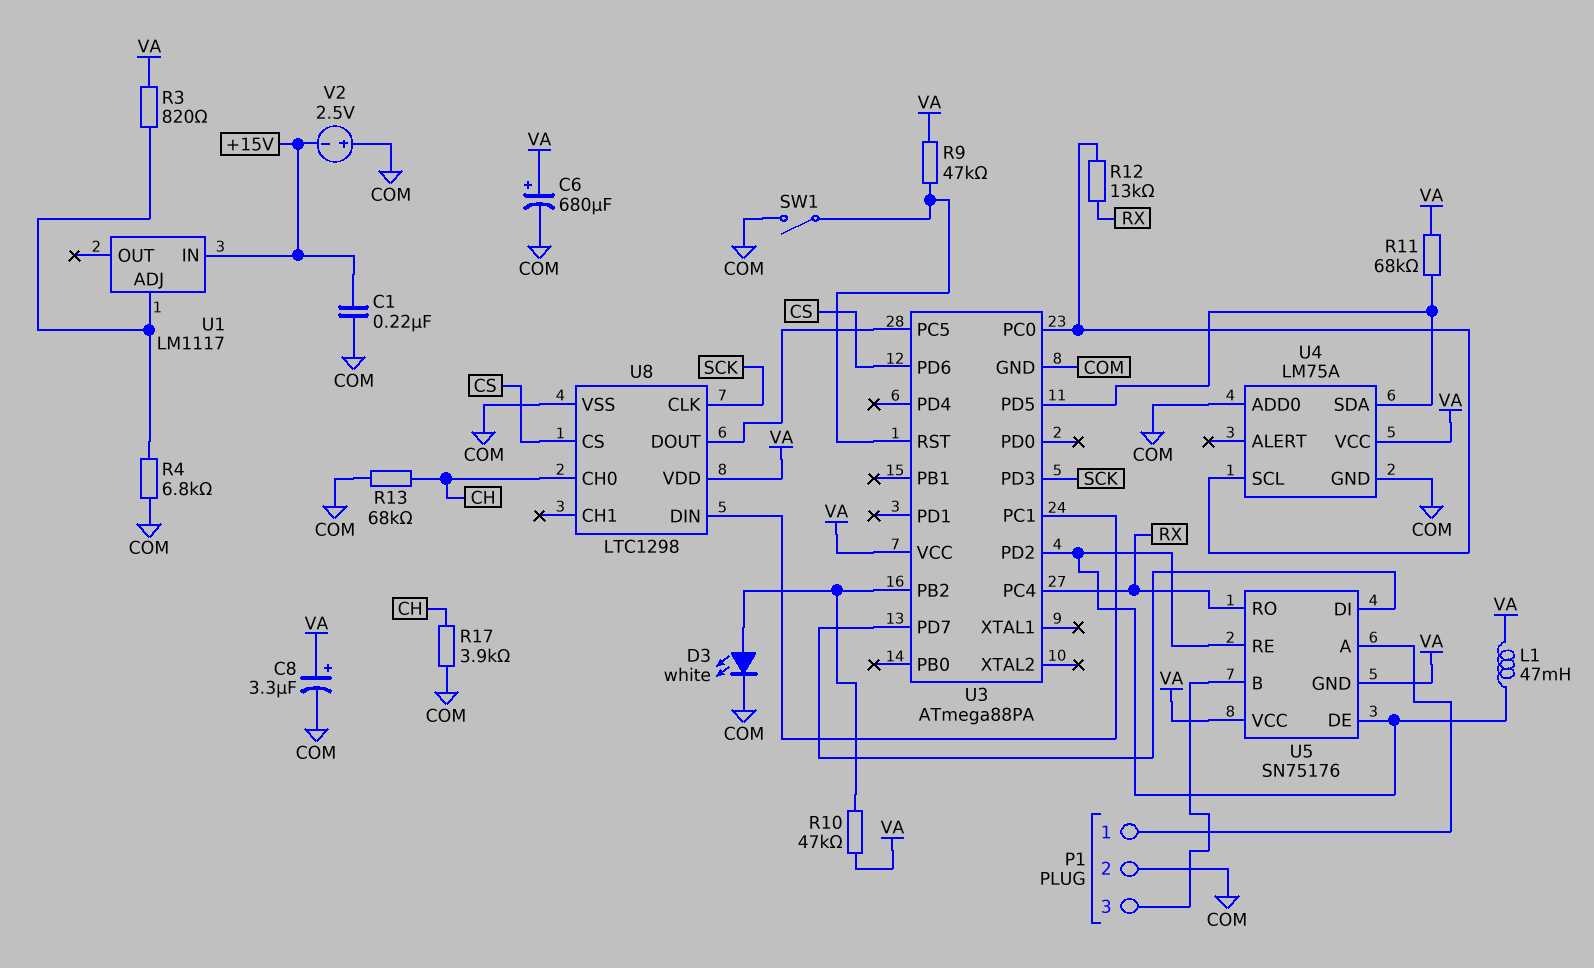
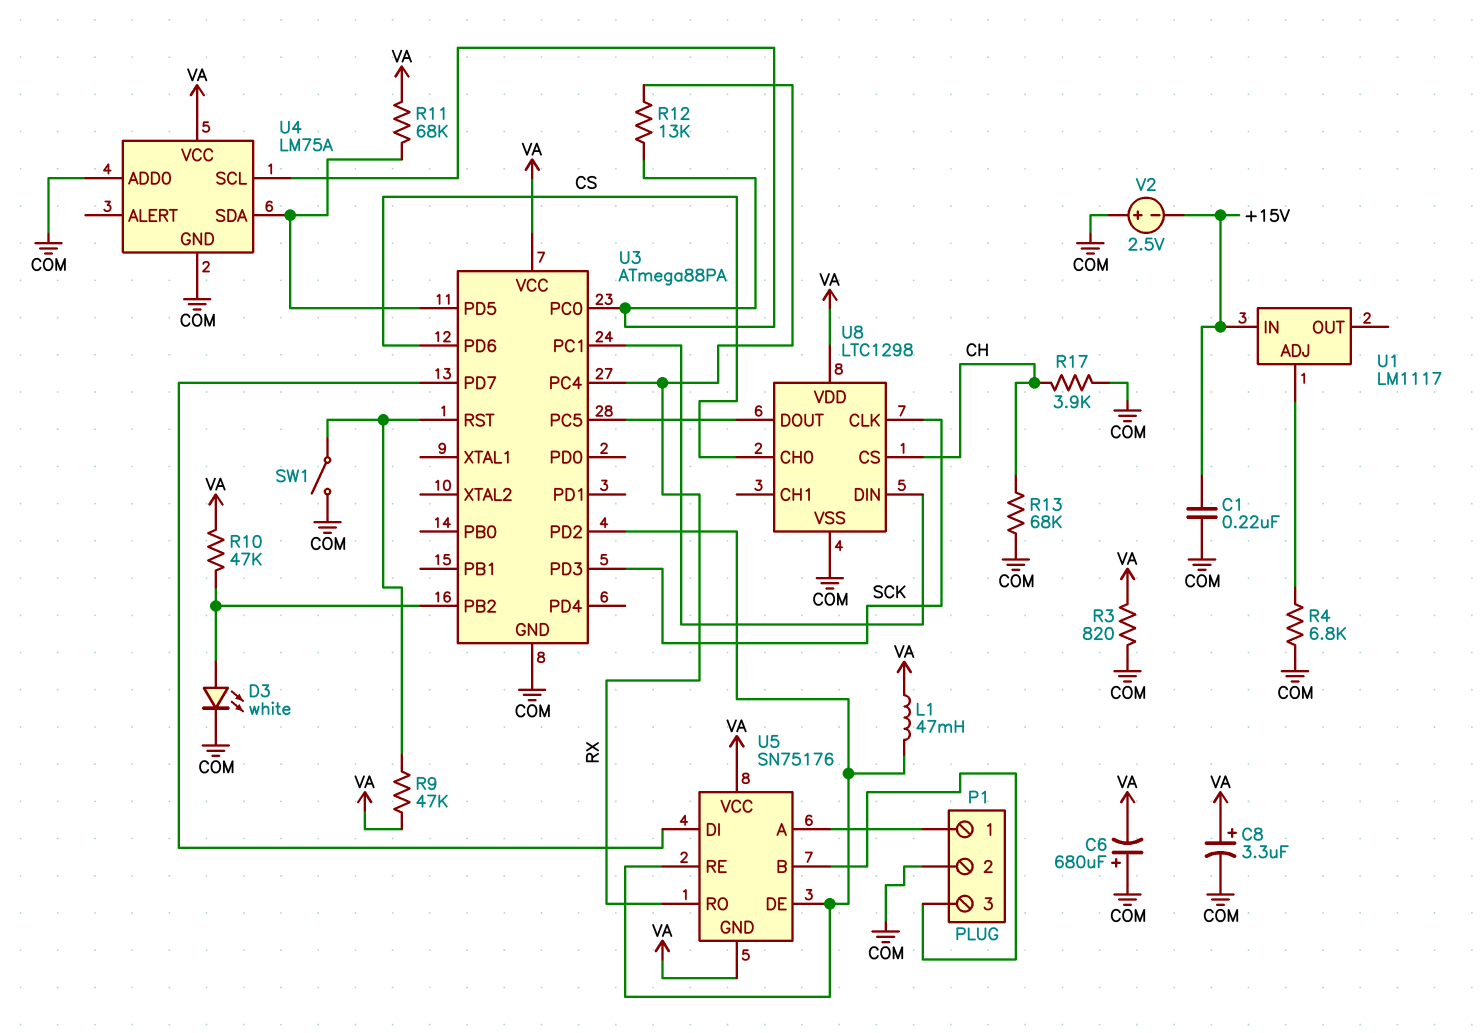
C6: 680uF (plus VA, minus COM) -> 680uF (plus COM, minus VA)
R3: 820 (U1/ADJ, VA) -> 820 (COM, VA)
U8 pin CH0: CH -> CS
U8 pin CS: CS -> CH

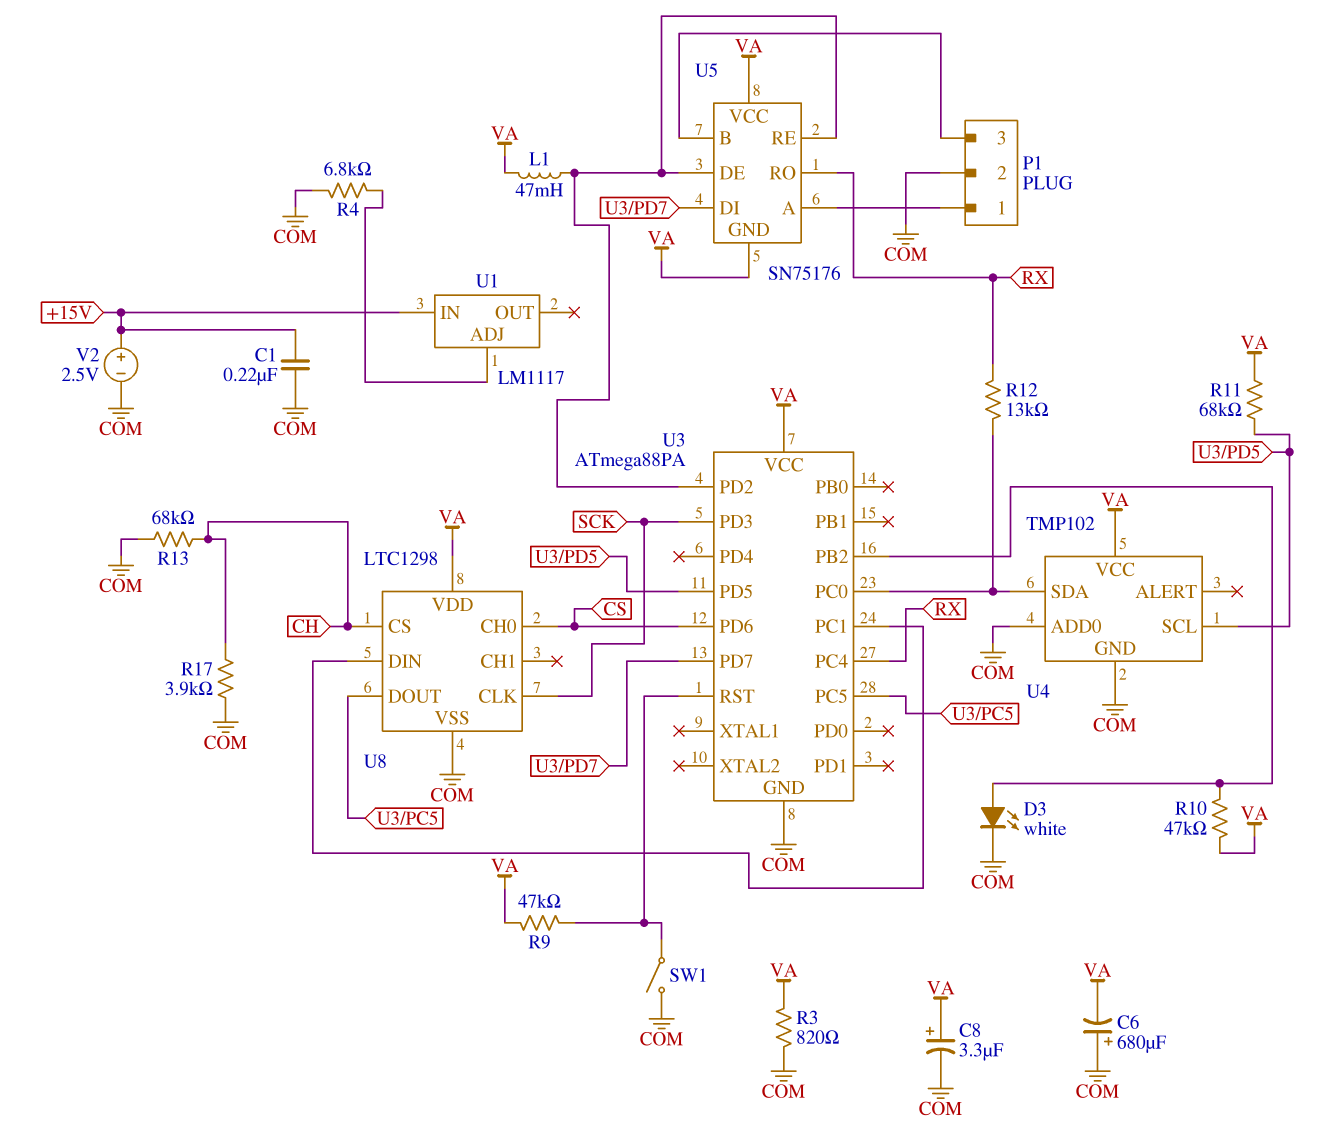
U4: LM75A -> TMP102
U4 pin SCL: U3/PC0 -> U3/PD5
U4 pin SDA: U3/PD5 -> U3/PC0
V2: 2.5V (plus COM, minus +15V) -> 2.5V (plus +15V, minus COM)

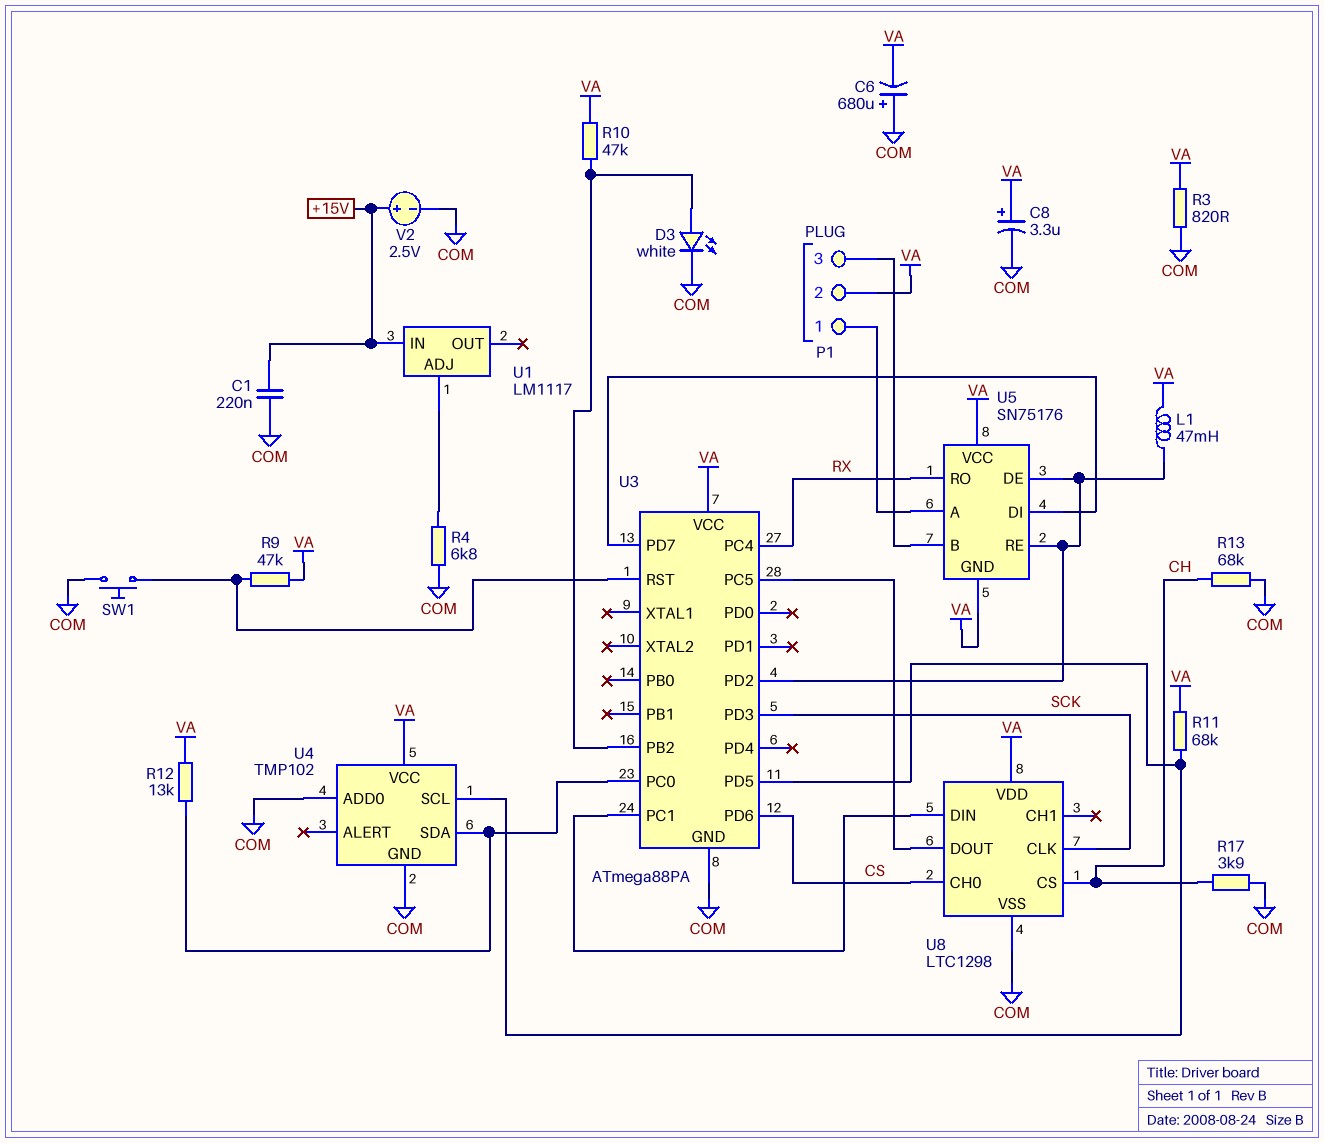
P1 pin 2: COM -> VA
R12: 13k (RX, U3/PC0) -> 13k (U3/PC0, VA)
SW1: switch (COM, U3/RST) -> button (COM, U3/RST)

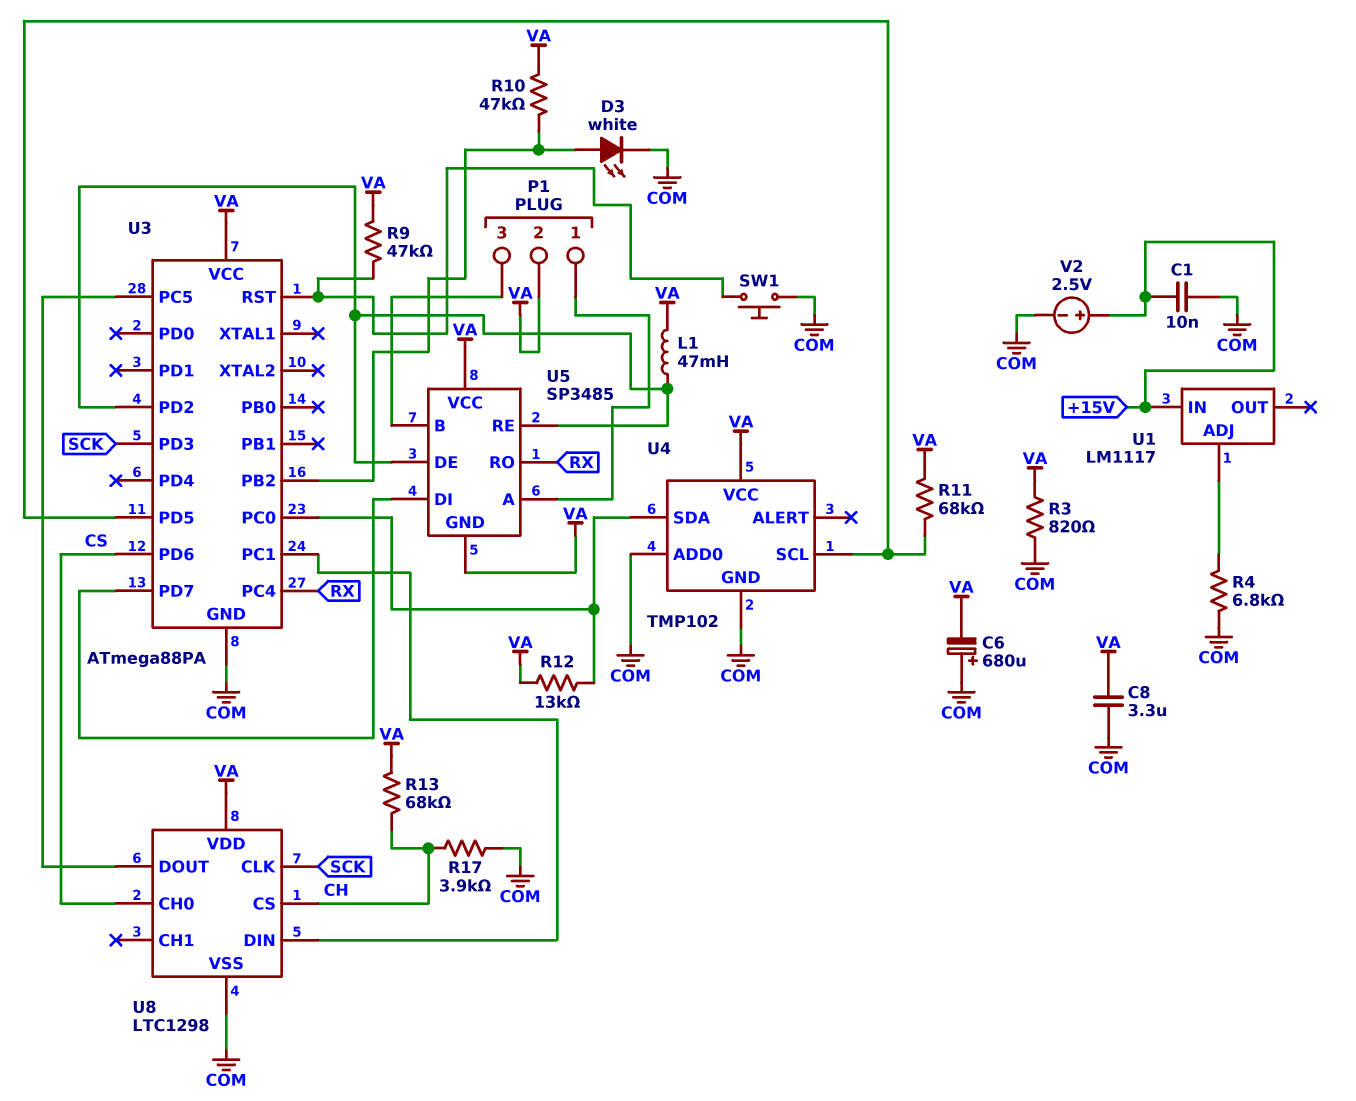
C1: 220nF (+15V, COM) -> 10nF (+15V, COM)
C8: 3.3uF (plus VA, minus COM) -> 3.3uF (COM, VA)
R13: 68k (CH, COM) -> 68k (CH, VA)
U5: SN75176 -> SP3485

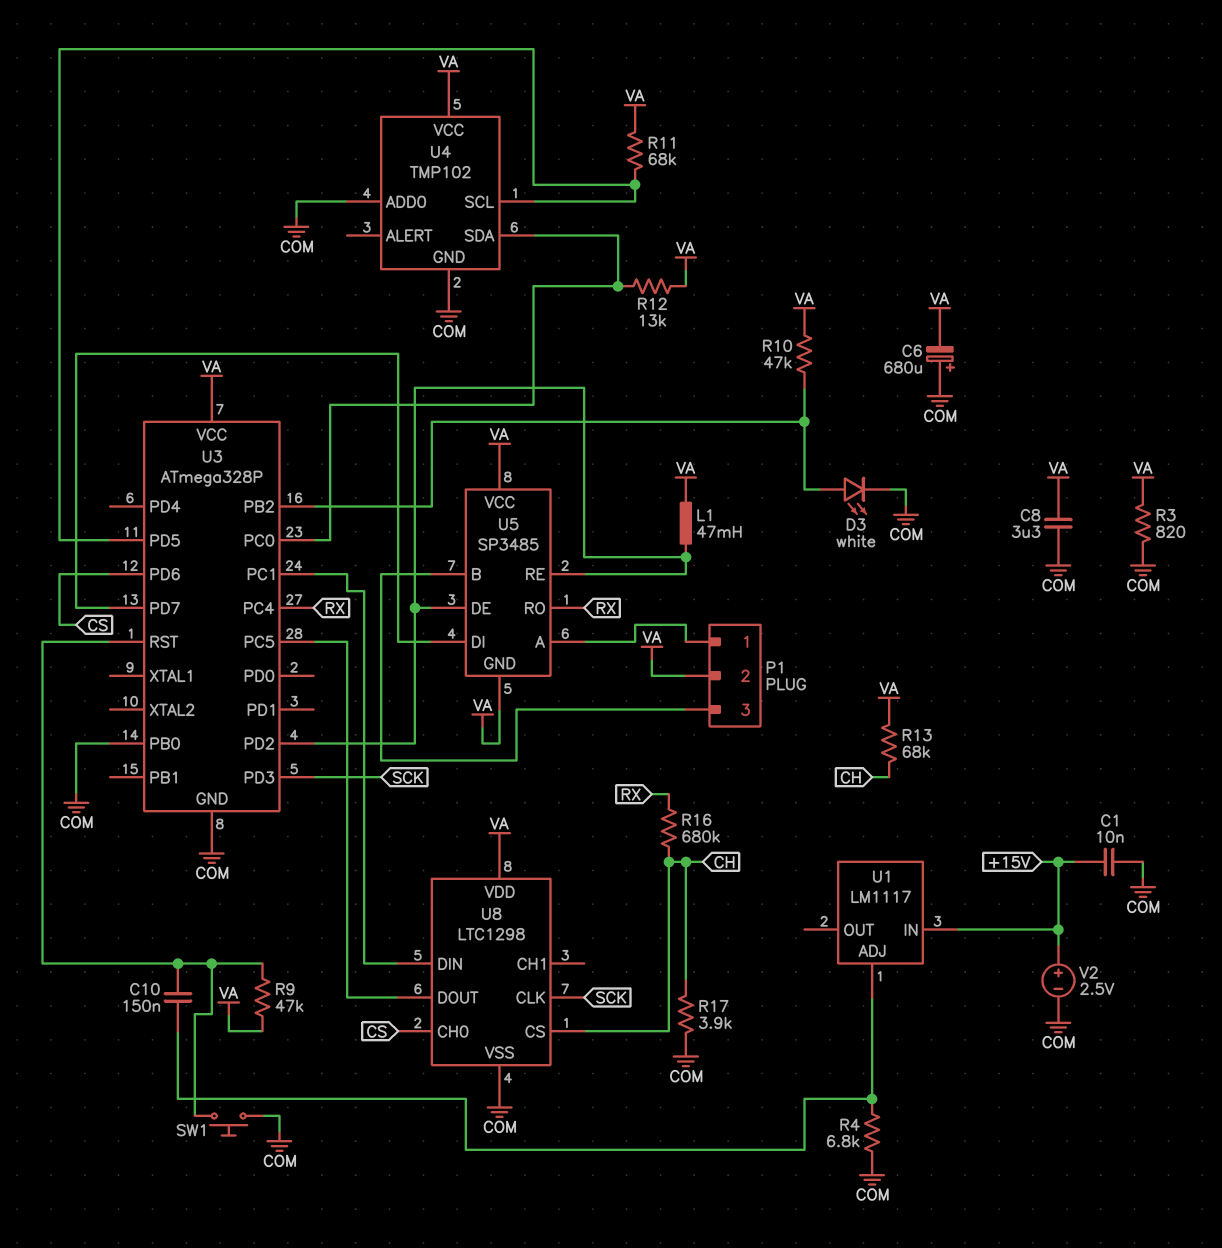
C10: none -> 150nF (U1/ADJ, U3/RST)
R16: none -> 680k (CH, RX)
U3: ATmega88PA -> ATmega328P
U3 pin PB0: none -> COM

